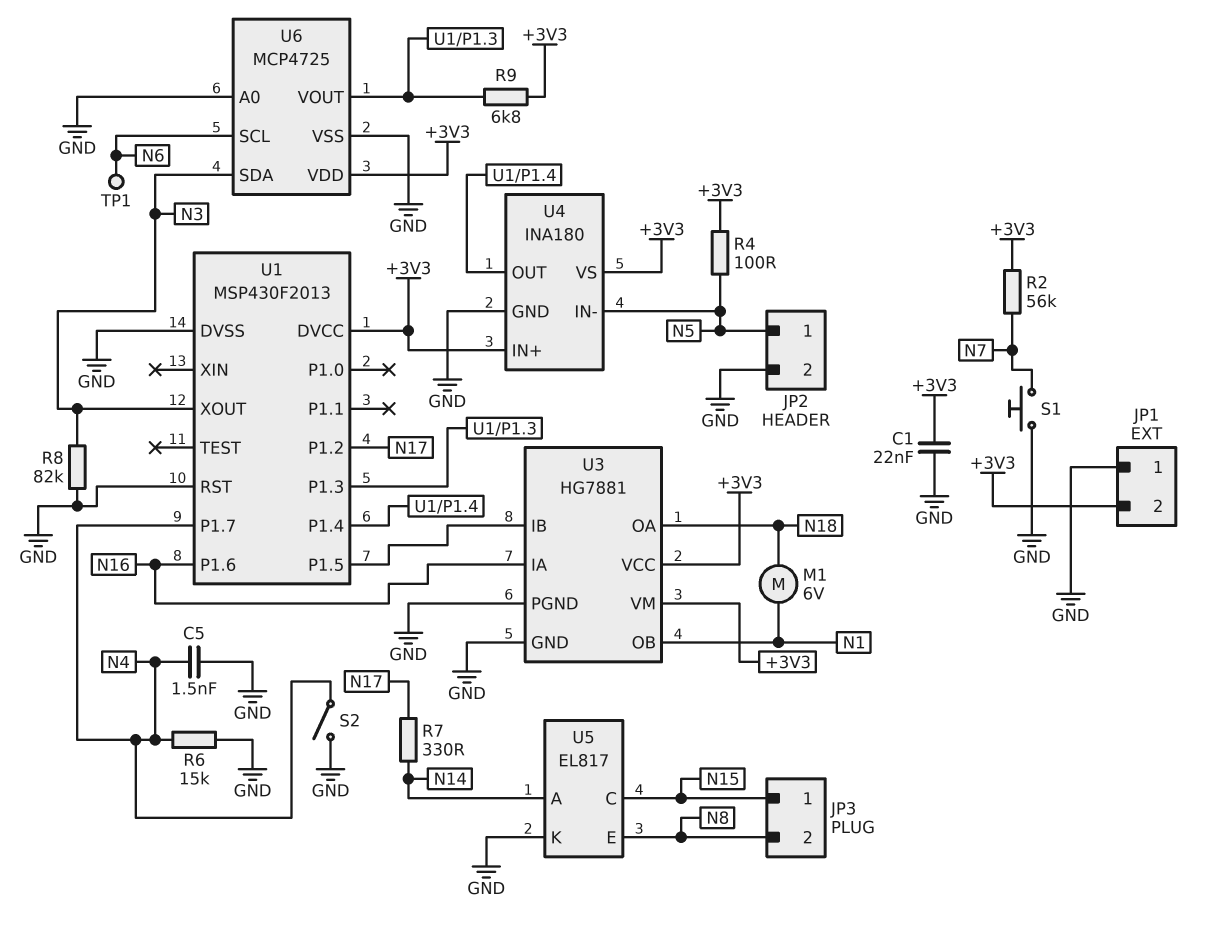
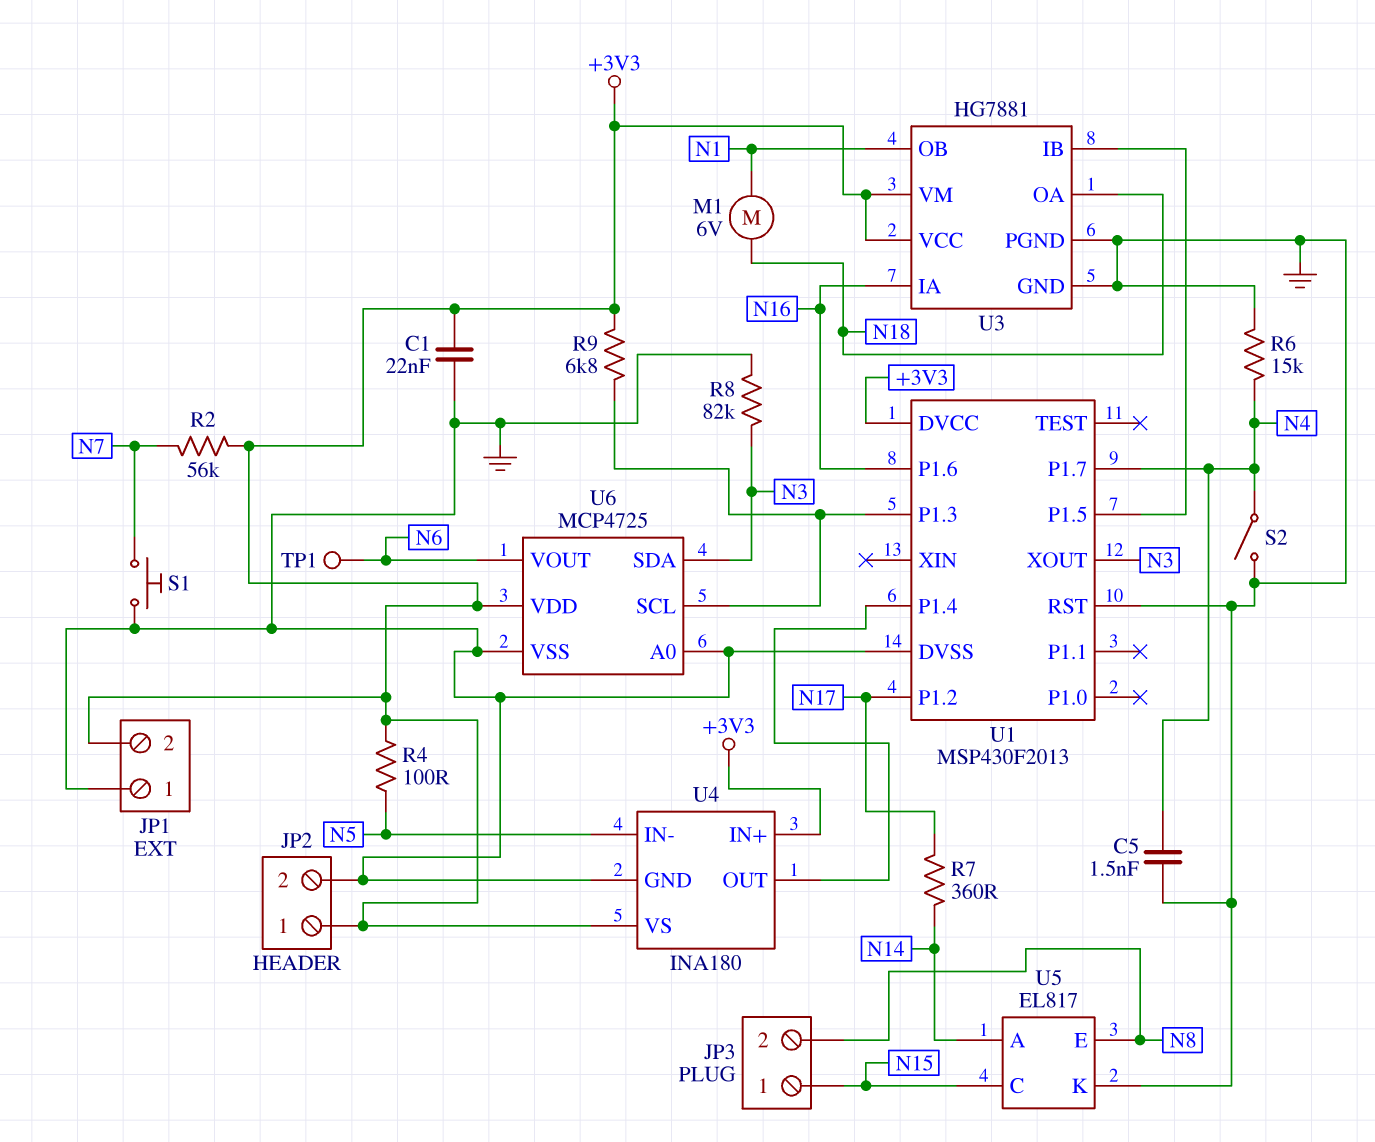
JP2 pin 1: N5 -> +3V3
R7: 330 (N14, N17) -> 360 (N14, N17)
U6 pin SCL: N6 -> U1/P1.3
U6 pin VOUT: U1/P1.3 -> N6

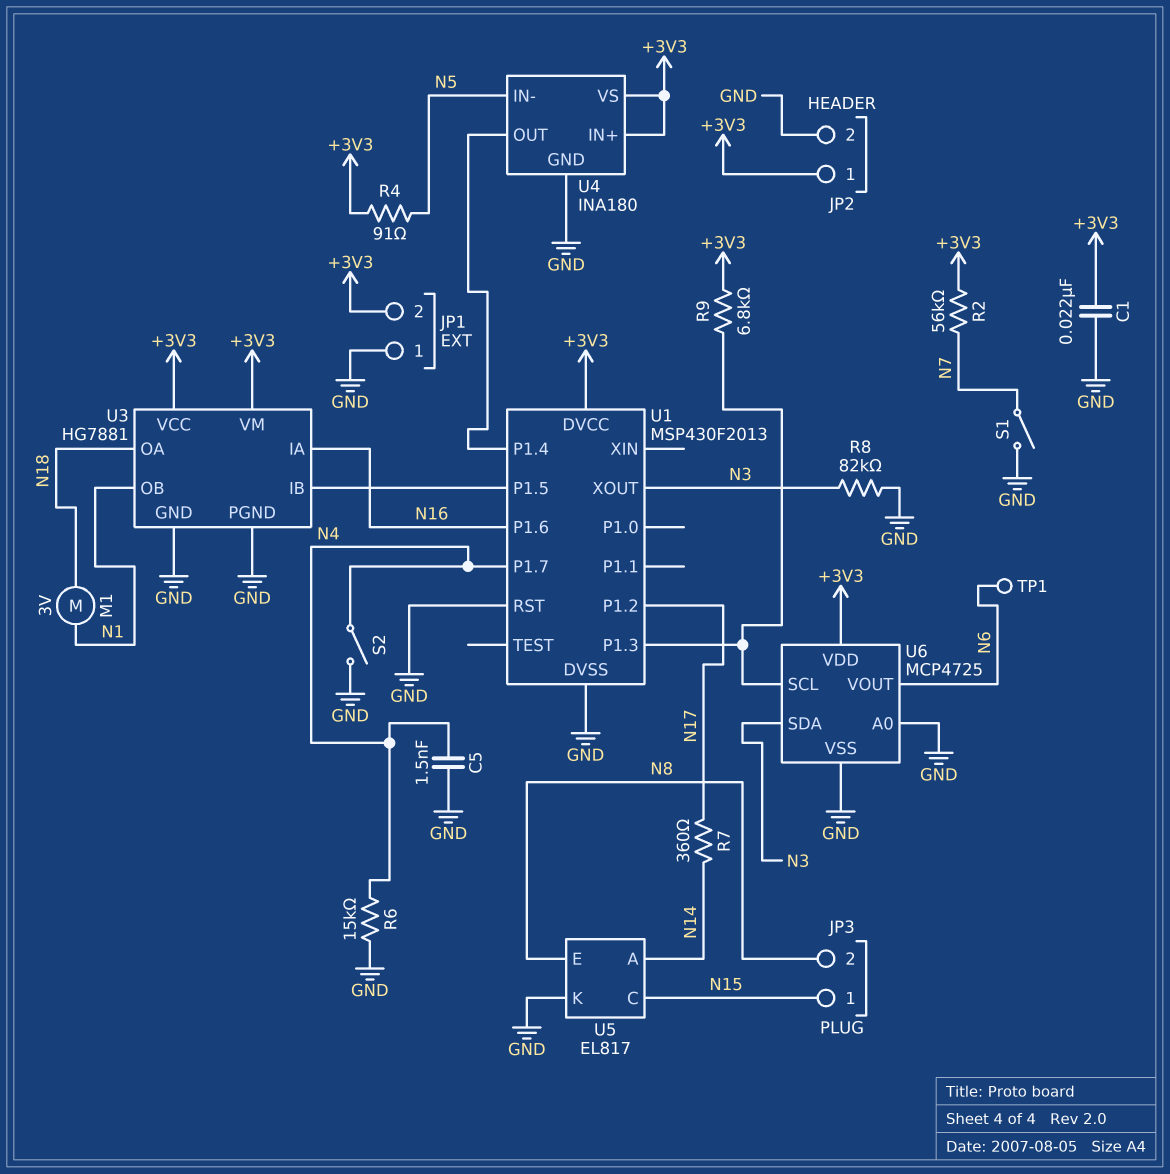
M1: motor 6V (N1, N18) -> motor 3V (N1, N18)
R4: 100 (+3V3, N5) -> 91 (+3V3, N5)
S1: button (GND, N7) -> switch (GND, N7)

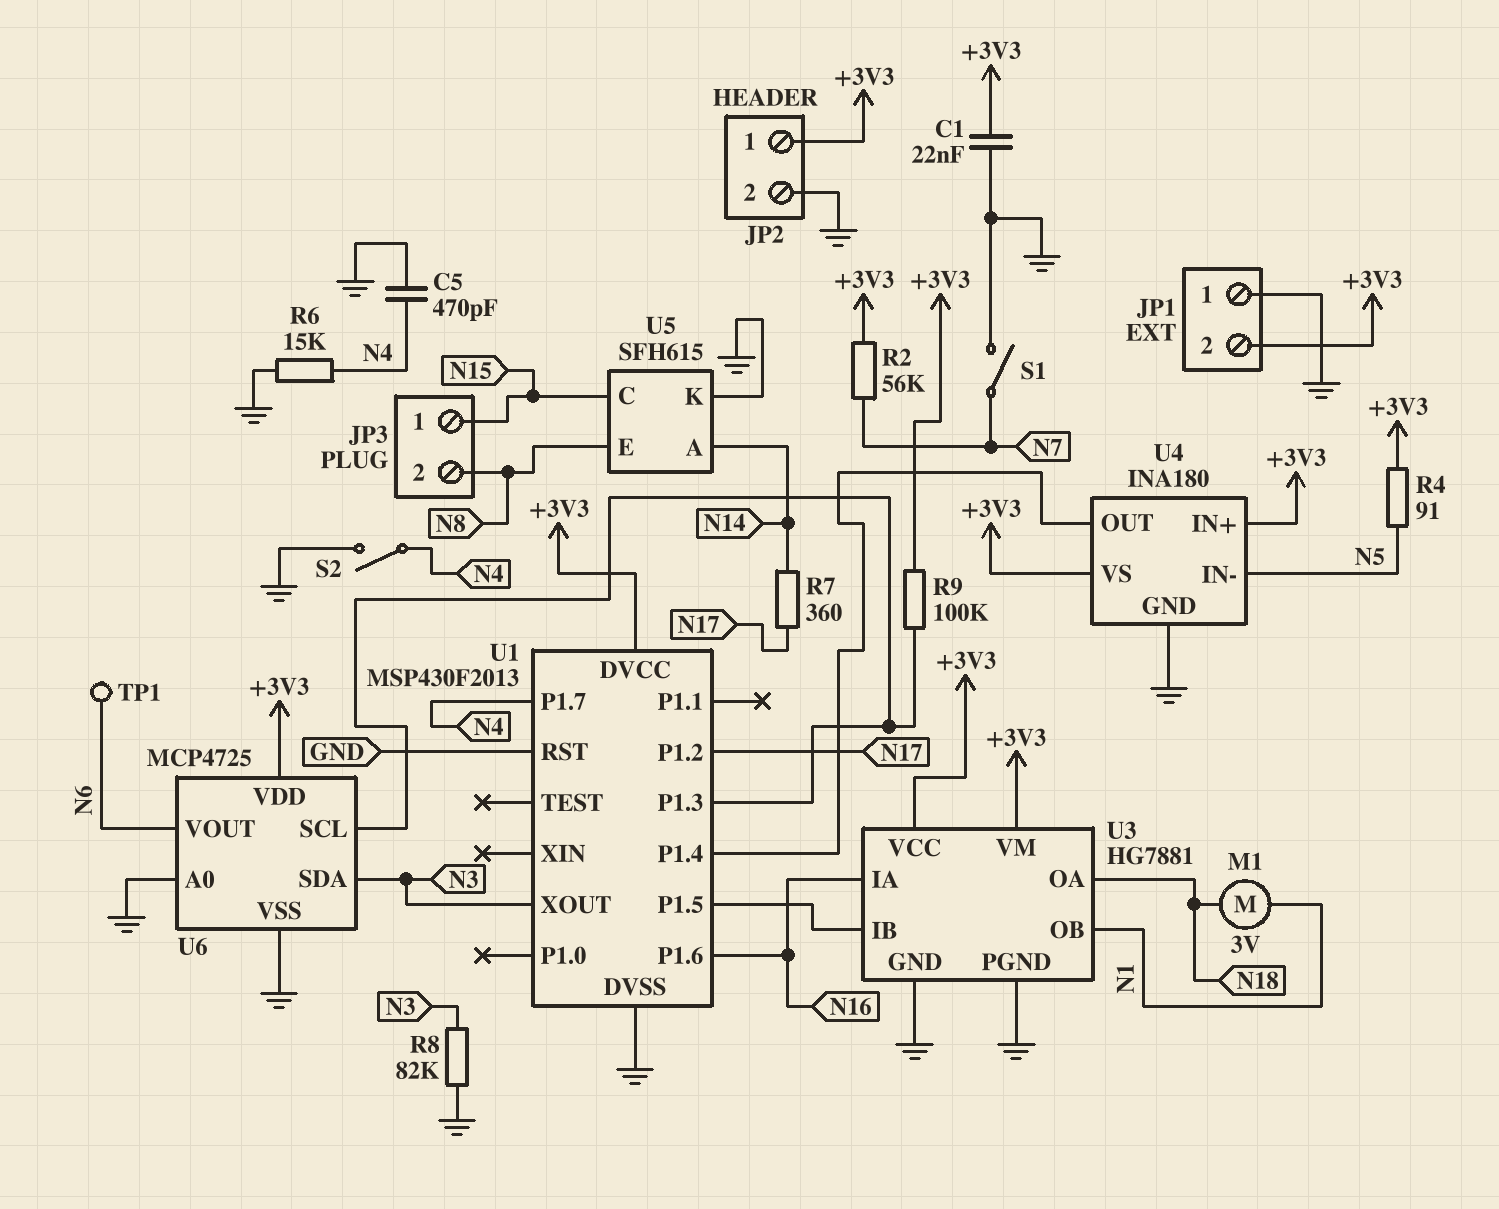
C5: 1.5nF (GND, N4) -> 470pF (GND, N4)
R9: 6.8k (+3V3, U1/P1.3) -> 100k (+3V3, U1/P1.3)
U5: EL817 -> SFH615

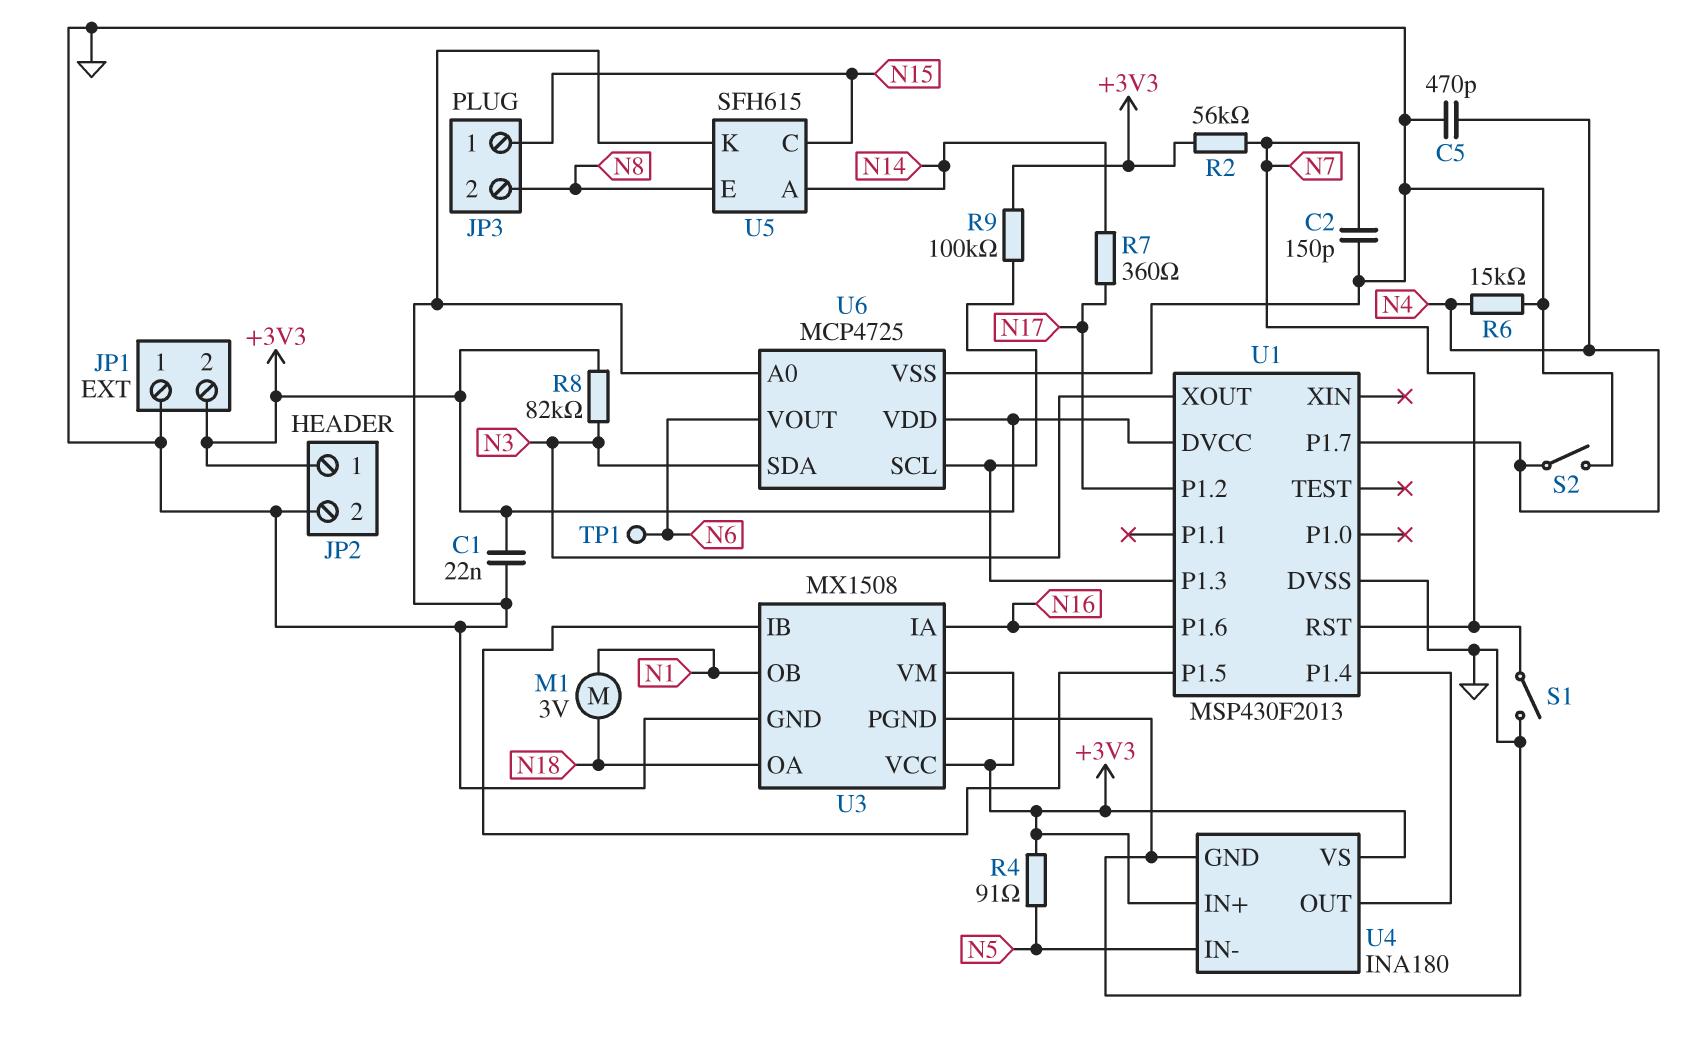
C2: none -> 150pF (GND, N7)
R8: 82k (GND, N3) -> 82k (+3V3, N3)
U1 pin RST: GND -> N7
U3: HG7881 -> MX1508

